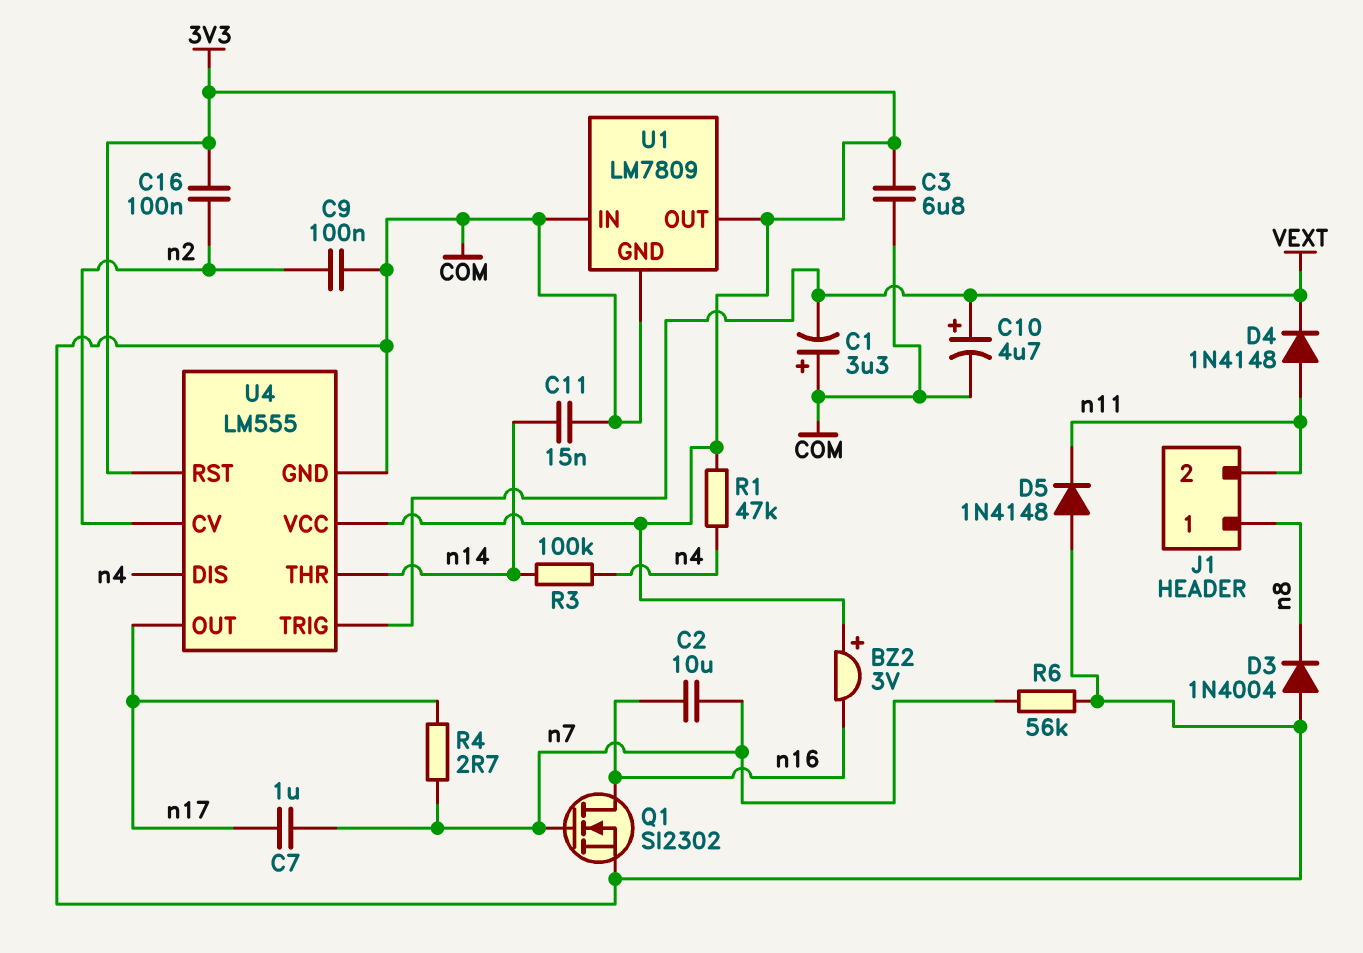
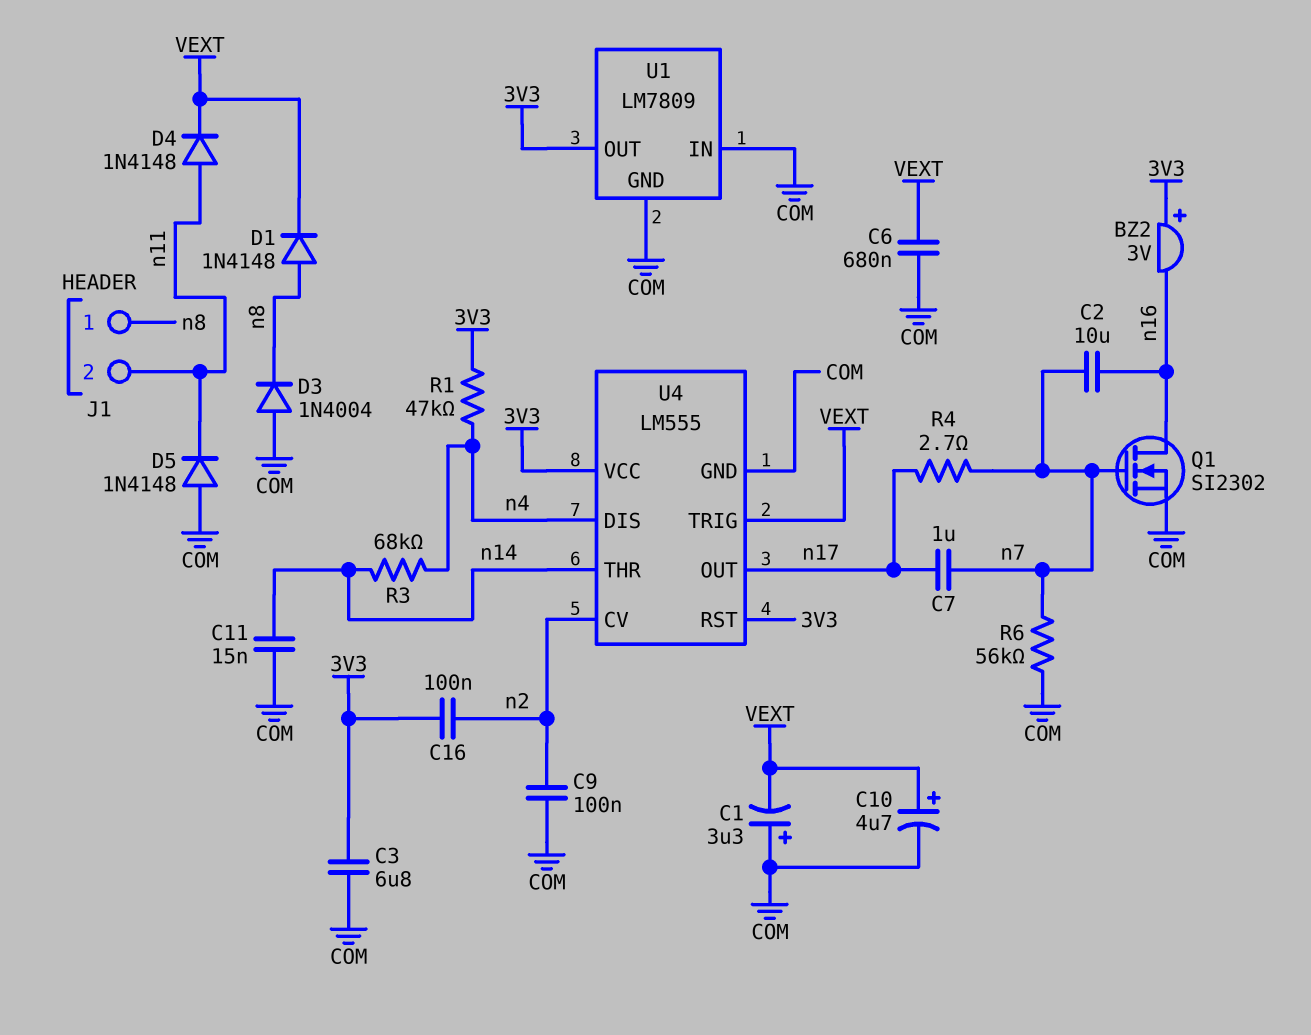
C6: none -> 680nF (COM, VEXT)
D1: none -> diode 1N4148 (A n8, K VEXT)
R3: 100k (n4, n14) -> 68k (n4, n14)

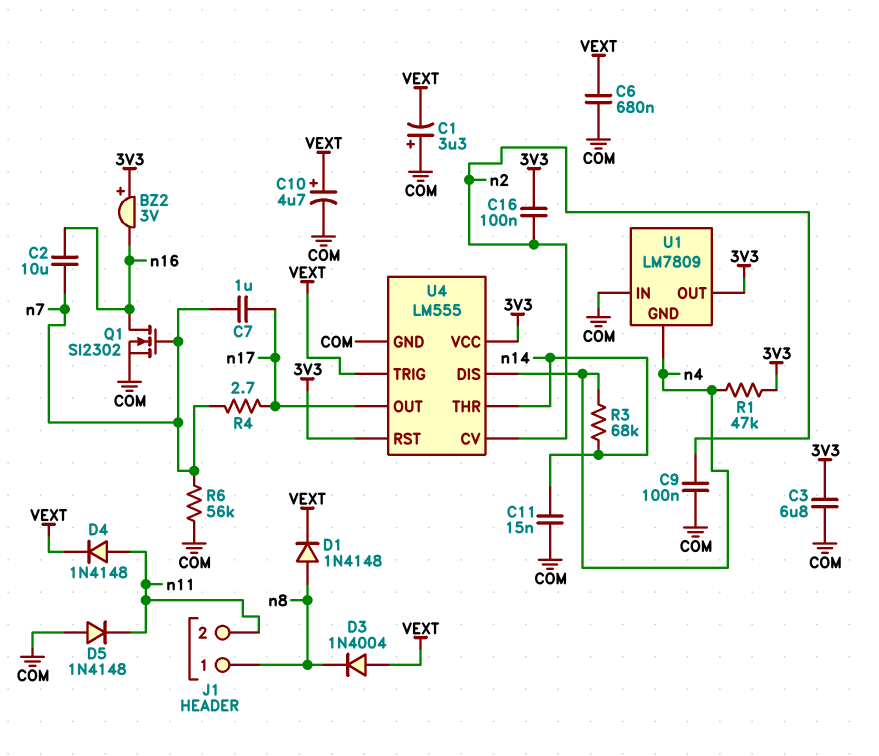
D3: diode 1N4004 (A COM, K n8) -> diode 1N4004 (A VEXT, K n8)
U1 pin GND: COM -> n4

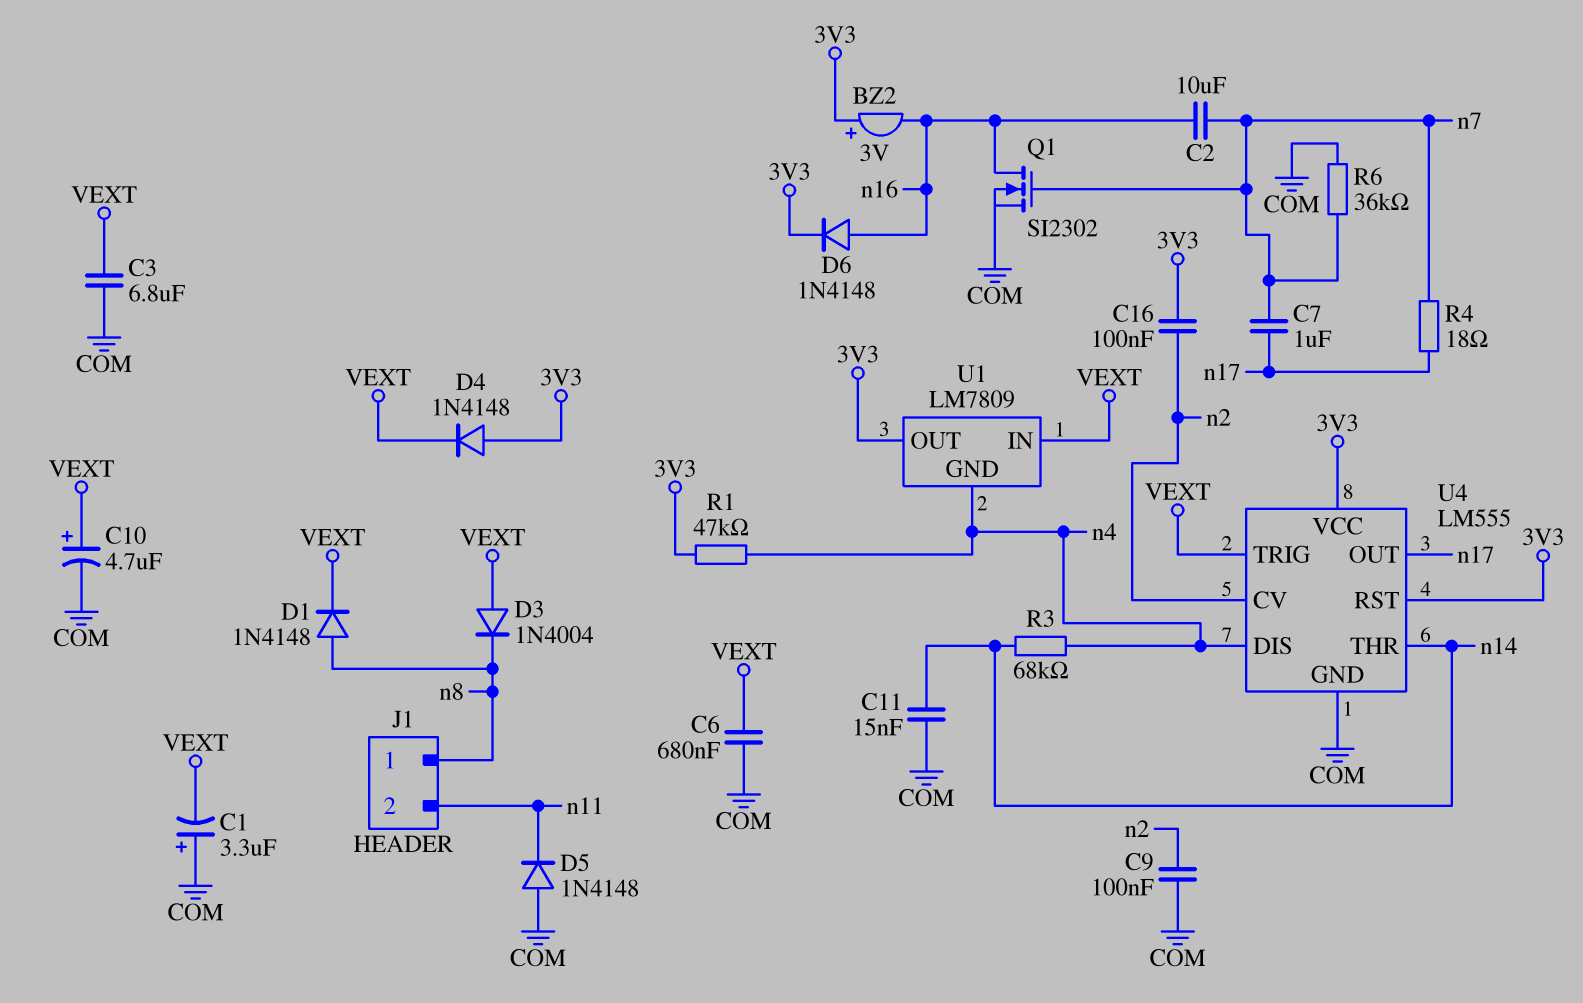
C3: 6.8uF (3V3, COM) -> 6.8uF (COM, VEXT)
D4: diode 1N4148 (A n11, K VEXT) -> diode 1N4148 (A 3V3, K VEXT)
D6: none -> diode 1N4148 (A n16, K 3V3)
R4: 2.7 (n7, n17) -> 18 (n7, n17)
R6: 56k (COM, n7) -> 36k (COM, n7)
U1 pin IN: COM -> VEXT

